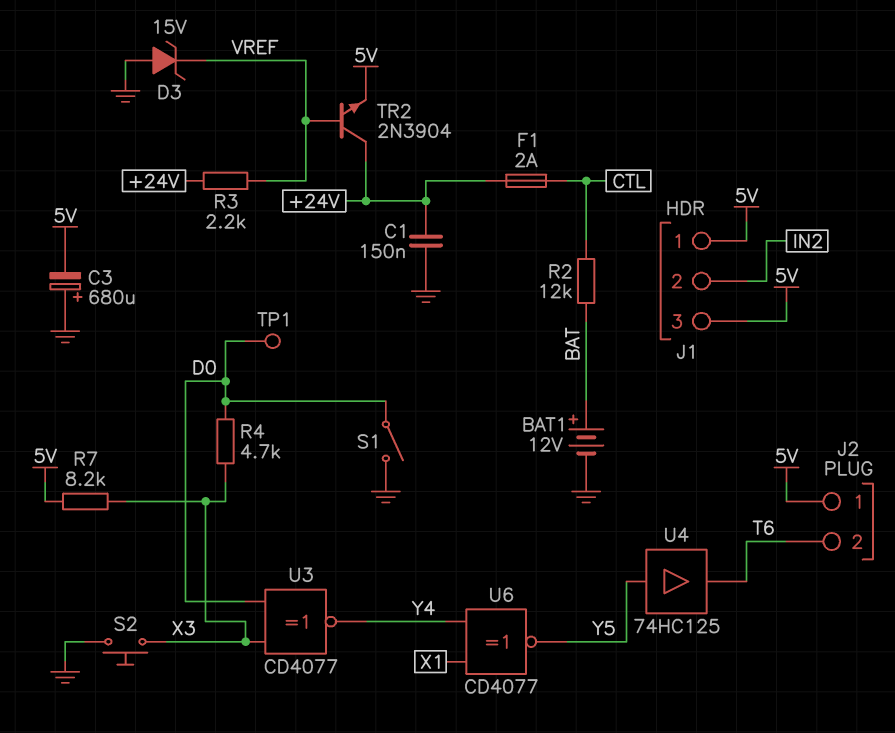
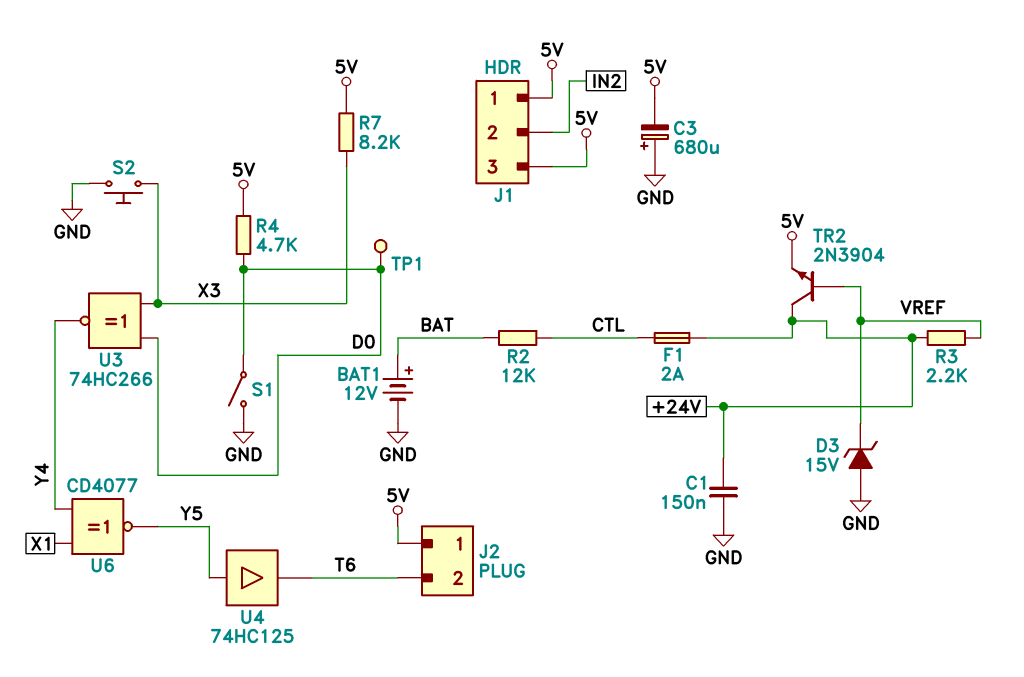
R4: 4.7k (D0, X3) -> 4.7k (5V, D0)
U3: XNOR CD4077 (in D0, in X3, out Y4) -> XNOR 74HC266 (in D0, in X3, out Y4)

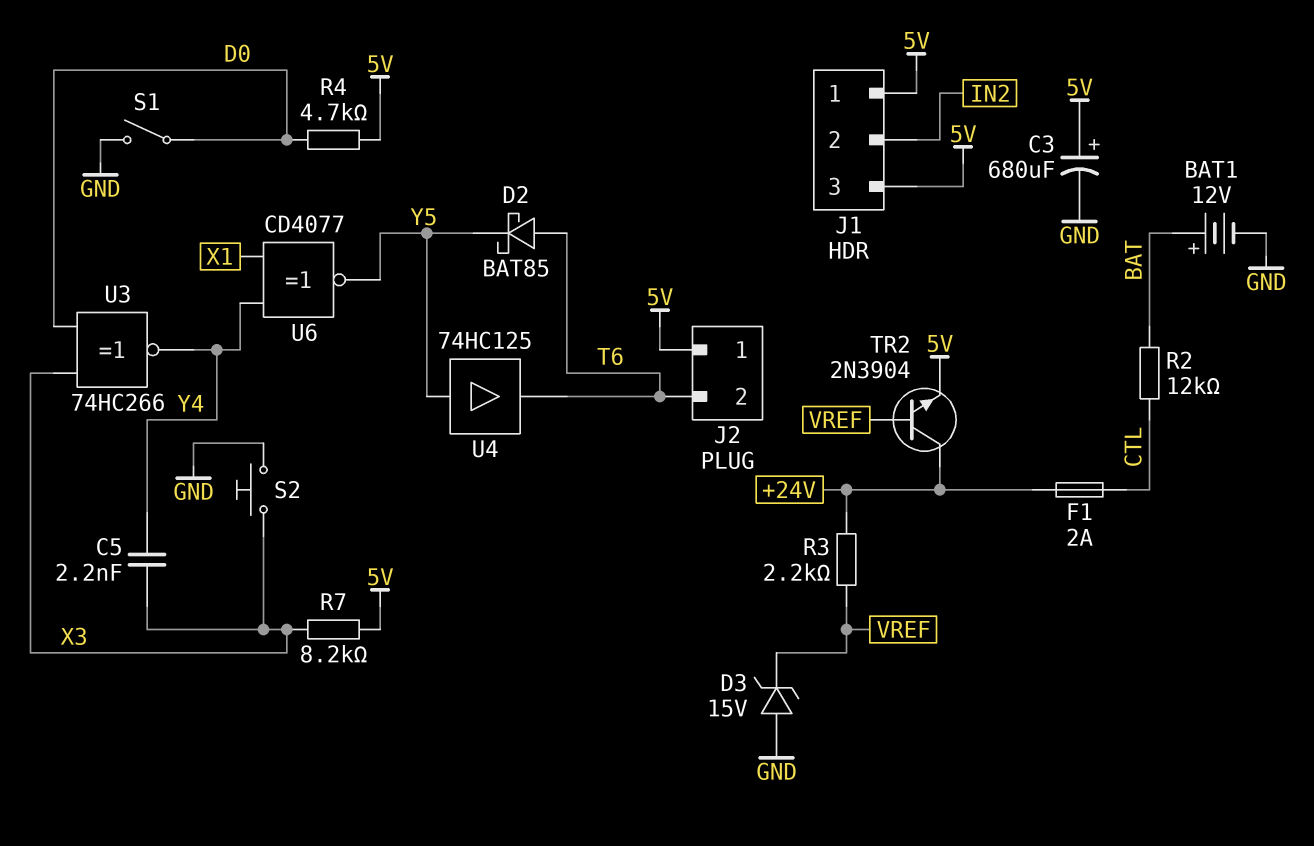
C1: 150nF (+24V, GND) -> none
C3: 680uF (plus GND, minus 5V) -> 680uF (plus 5V, minus GND)
C5: none -> 2.2nF (X3, Y4)
D2: none -> schottky BAT85 (A T6, K Y5)
TP1: test point (D0) -> none

